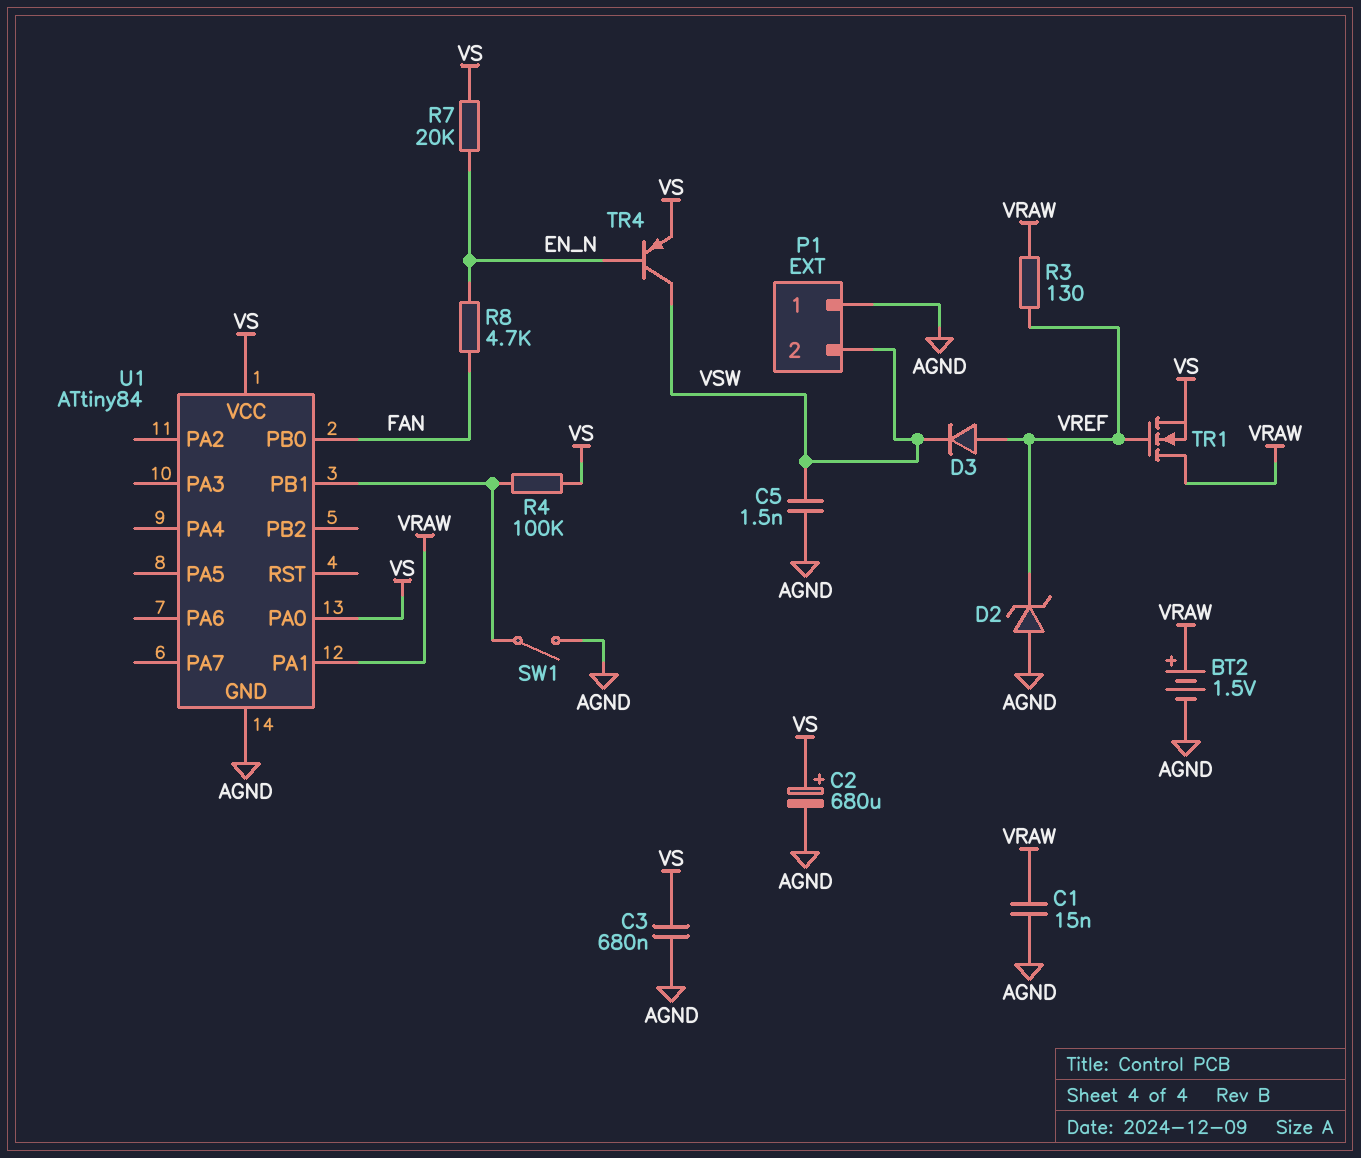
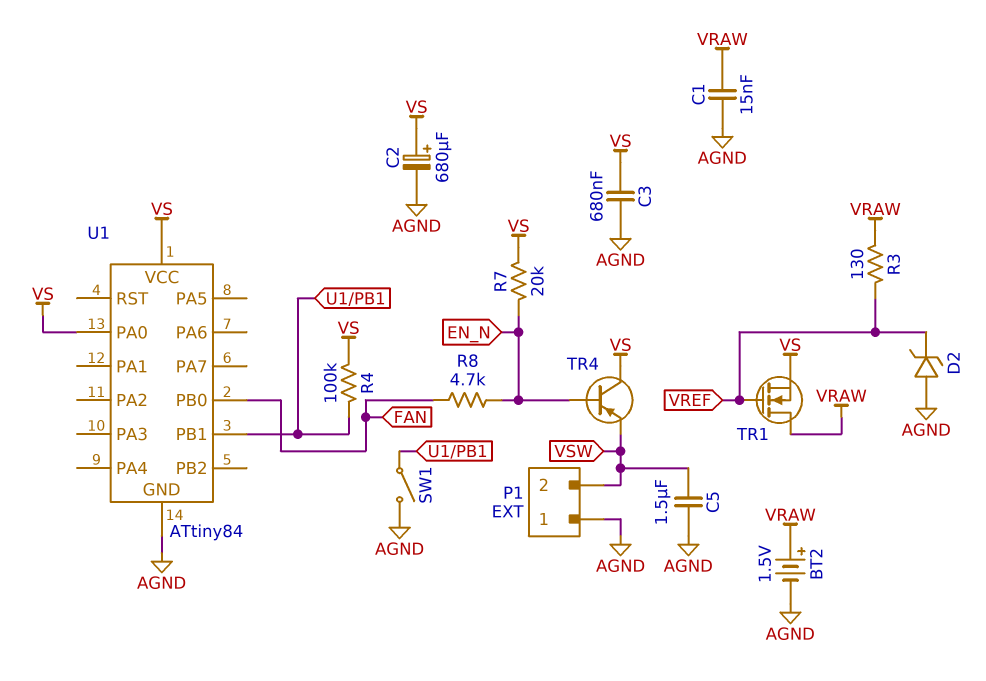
C5: 1.5nF (AGND, VSW) -> 1.5uF (AGND, VSW)
D3: diode (A VREF, K VSW) -> none
TR4: PNP (B EN_N, C VSW, E VS) -> PNP (B EN_N, C VS, E VSW)
U1 pin PA1: VRAW -> none

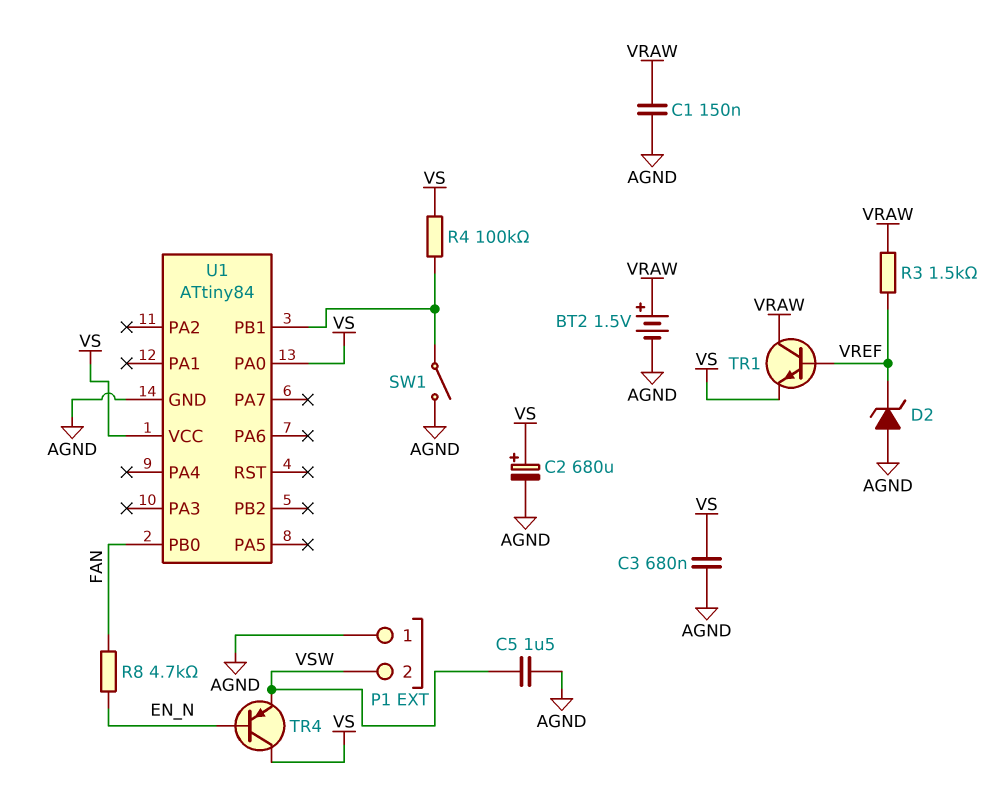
C1: 15nF (AGND, VRAW) -> 150nF (AGND, VRAW)
R3: 130 (VRAW, VREF) -> 1.5k (VRAW, VREF)
R7: 20k (EN_N, VS) -> none
TR1: NMOS (G VREF, D VRAW, S VS) -> NPN (B VREF, C VRAW, E VS)

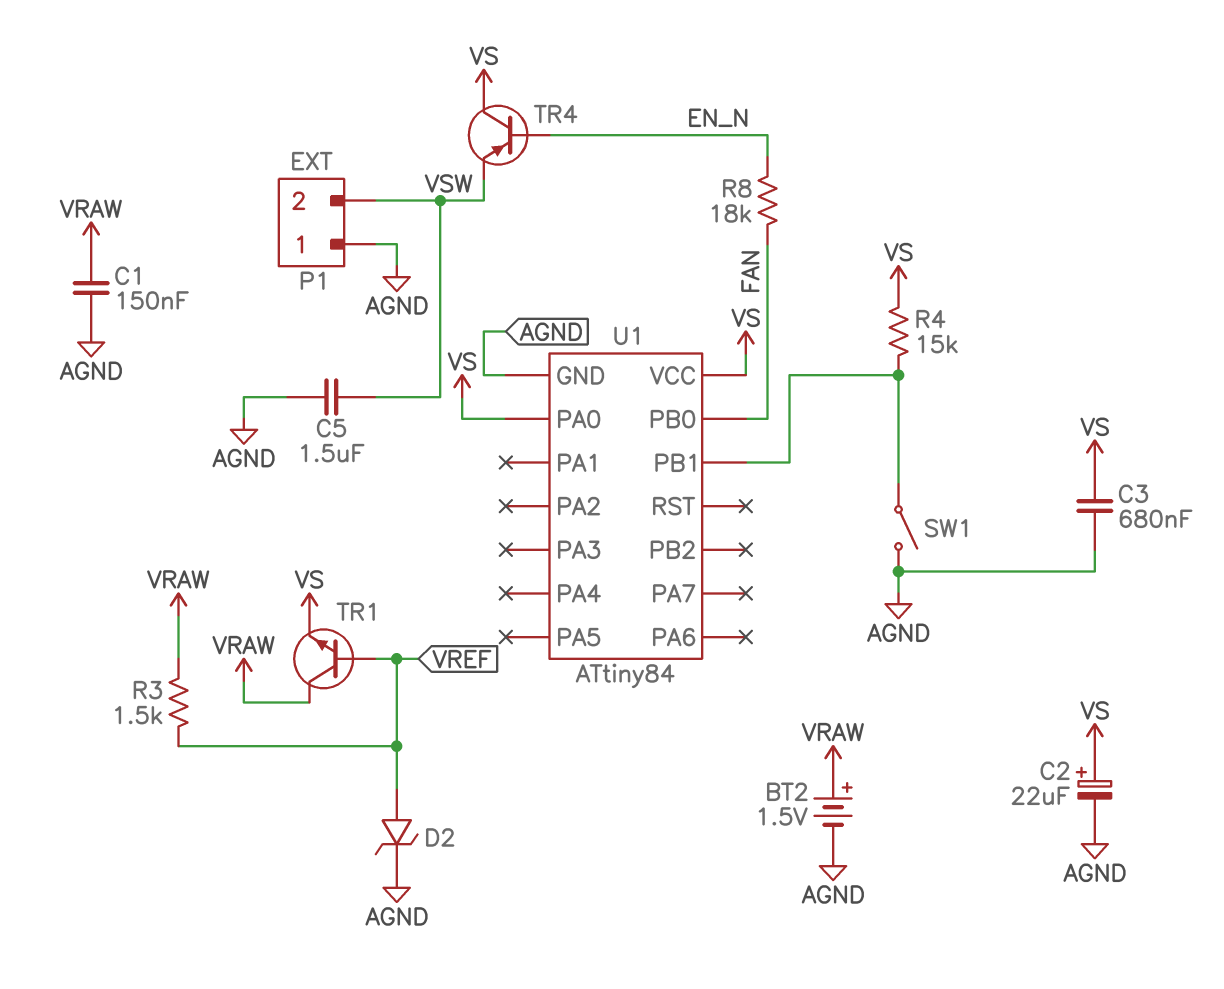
C2: 680uF (plus VS, minus AGND) -> 22uF (plus VS, minus AGND)
D2: zener (A AGND, K VREF) -> zener (A VREF, K AGND)
R4: 100k (U1/PB1, VS) -> 15k (U1/PB1, VS)
R8: 4.7k (EN_N, FAN) -> 18k (EN_N, FAN)

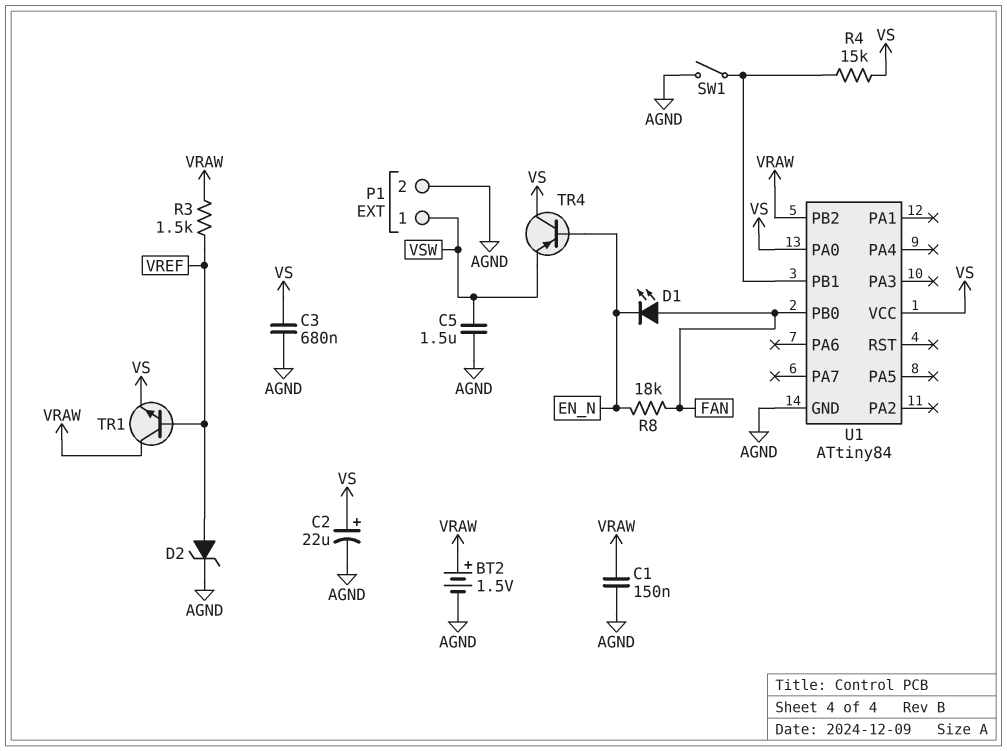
D1: none -> LED (A FAN, K EN_N)
P1 pin 1: AGND -> VSW
P1 pin 2: VSW -> AGND
U1 pin PB2: none -> VRAW

